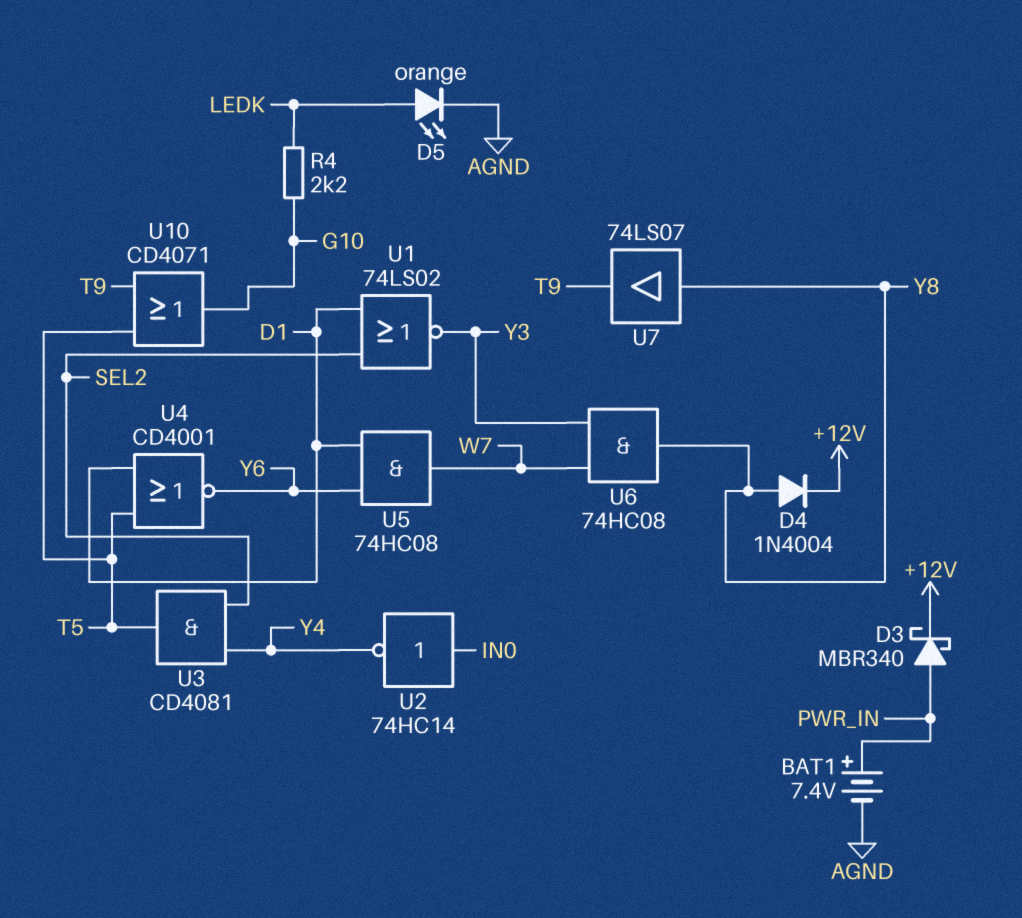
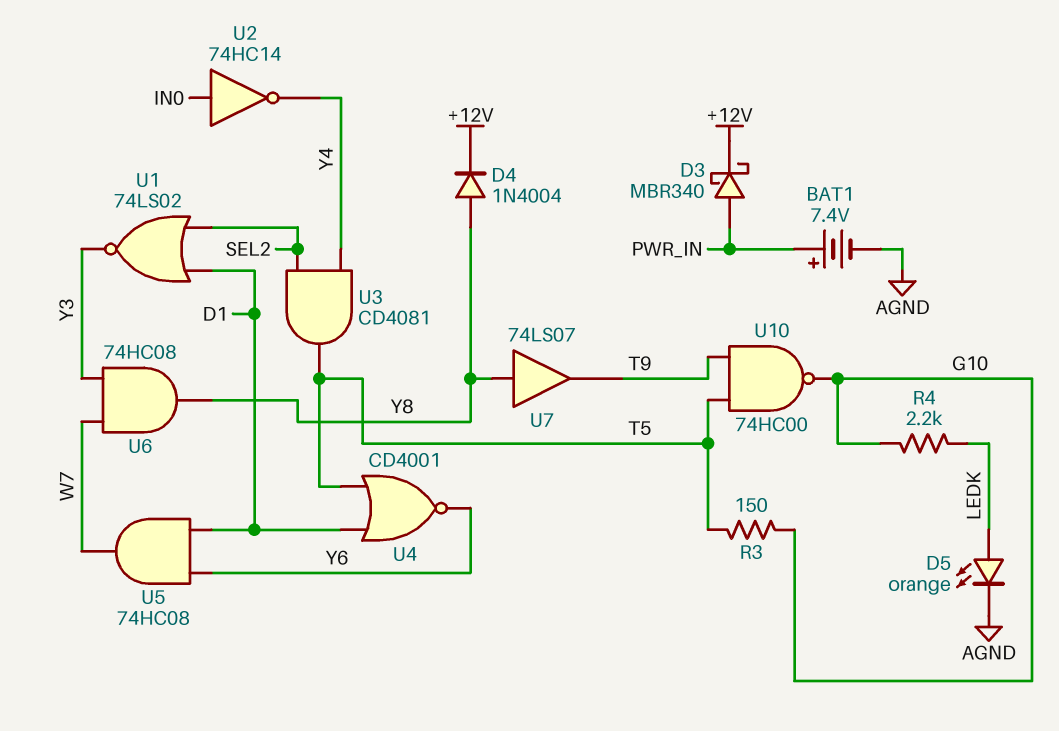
R3: none -> 150 (G10, T5)
U10: OR CD4071 (in T5, in T9, out G10) -> NAND 74HC00 (in T5, in T9, out G10)

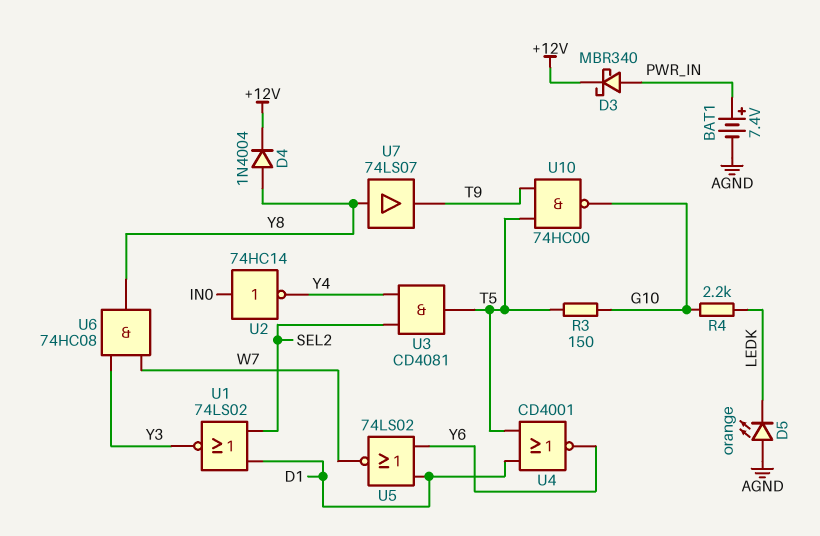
D5: LED orange (A LEDK, K AGND) -> LED orange (A AGND, K LEDK)
U5: AND 74HC08 (in D1, in Y6, out W7) -> NOR 74LS02 (in D1, in Y6, out W7)

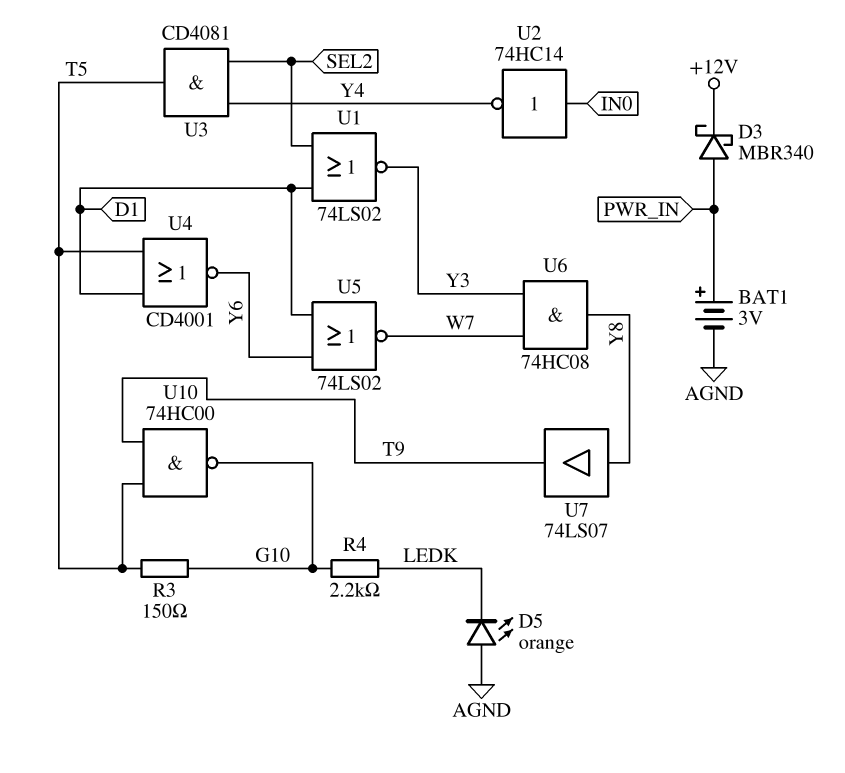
BAT1: 7.4V (plus PWR_IN, minus AGND) -> 3V (plus PWR_IN, minus AGND)
D4: diode 1N4004 (A Y8, K +12V) -> none

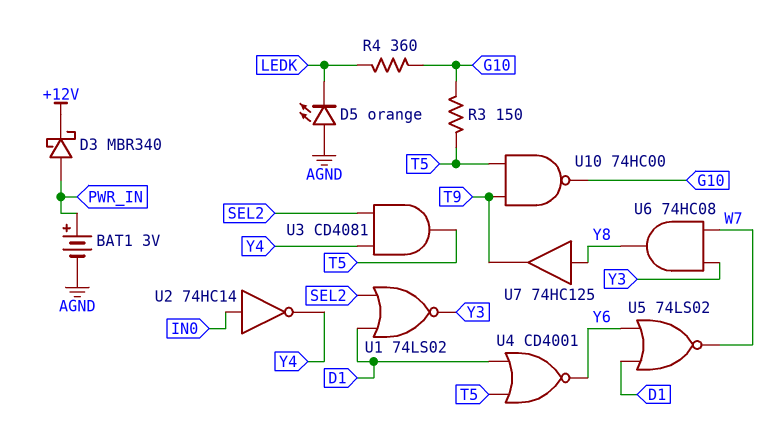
R4: 2.2k (G10, LEDK) -> 360 (G10, LEDK)
U7: buffer 74LS07 (in Y8, out T9) -> buffer 74HC125 (in Y8, out T9)

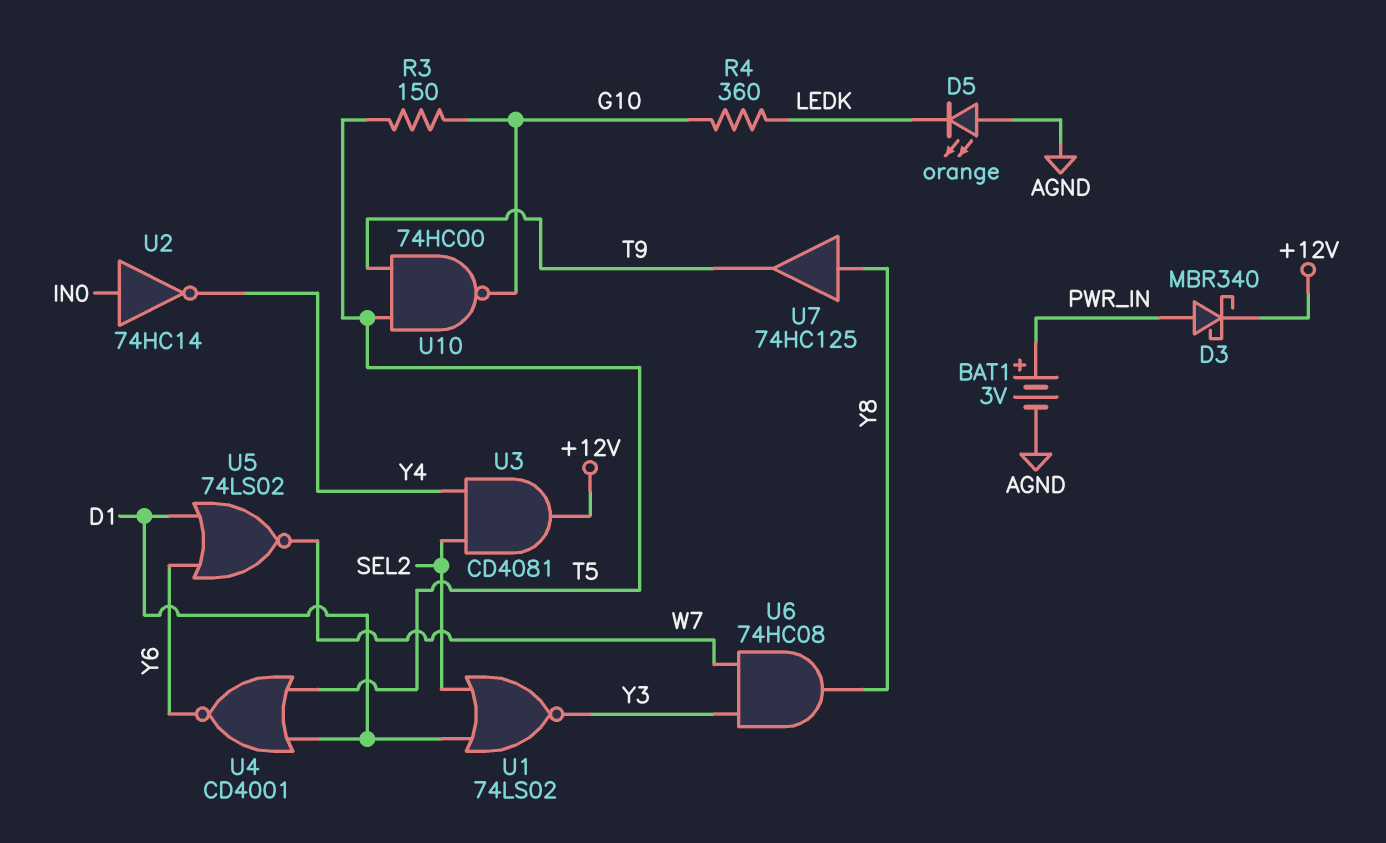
U3: AND CD4081 (in SEL2, in Y4, out T5) -> AND CD4081 (in SEL2, in Y4, out +12V)

